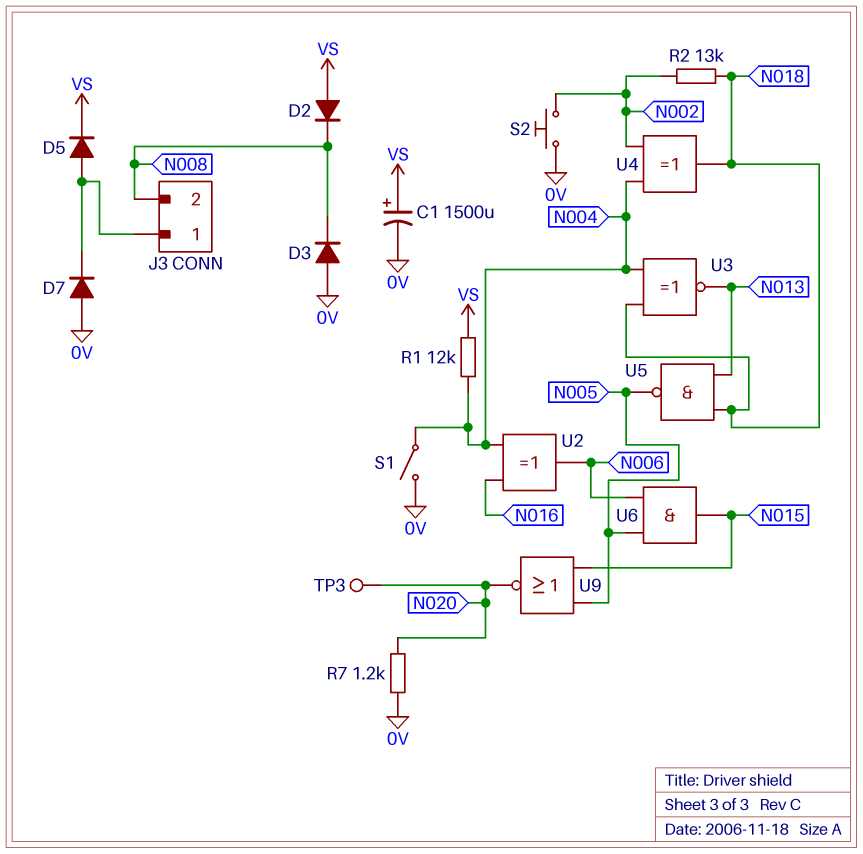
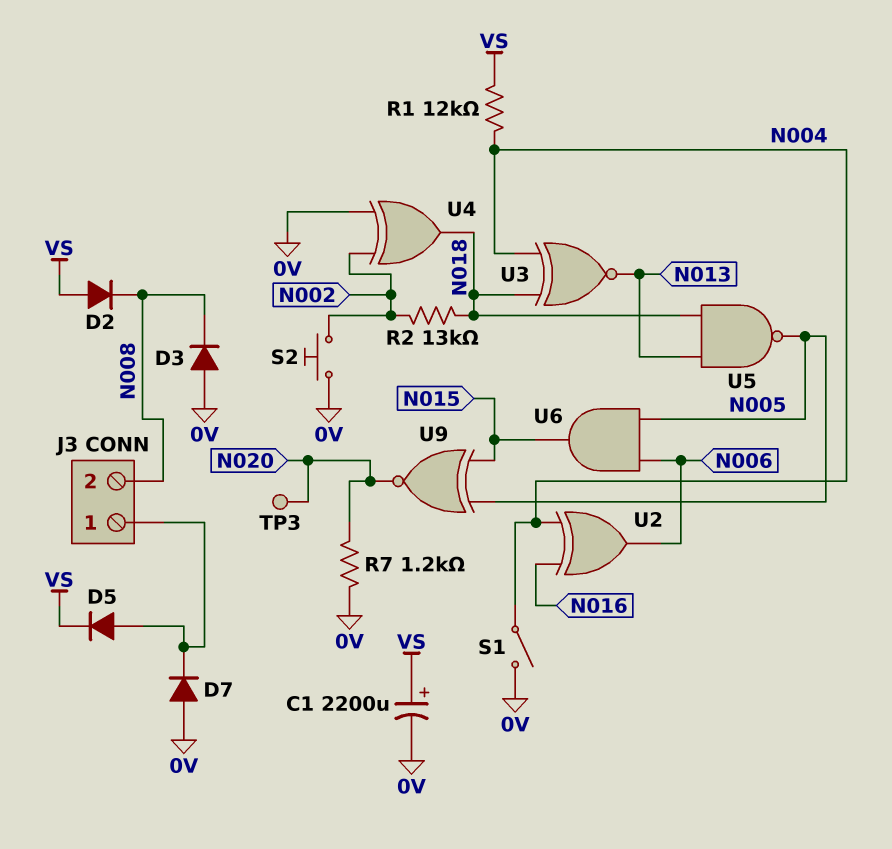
C1: 1500uF (plus VS, minus 0V) -> 2200uF (plus VS, minus 0V)
U4: XOR (in N002, in N004, out N018) -> XOR (in 0V, in N002, out N018)
U9: NOR (in N005, in N015, out N020) -> XNOR (in N005, in N015, out N020)

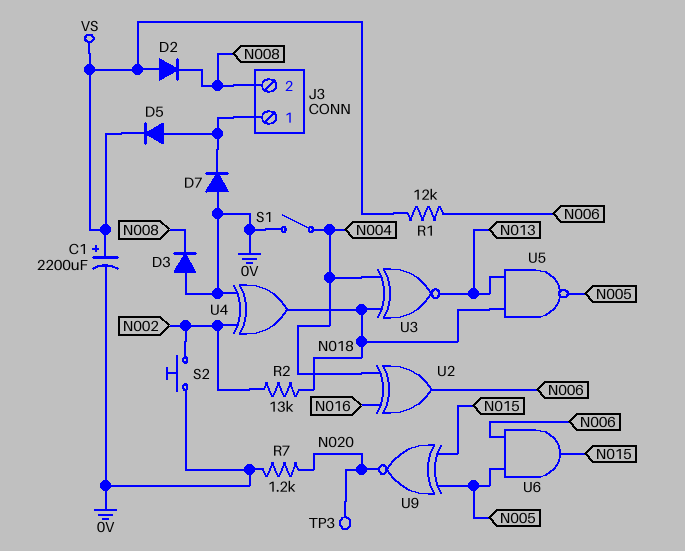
R1: 12k (N004, VS) -> 12k (N006, VS)

